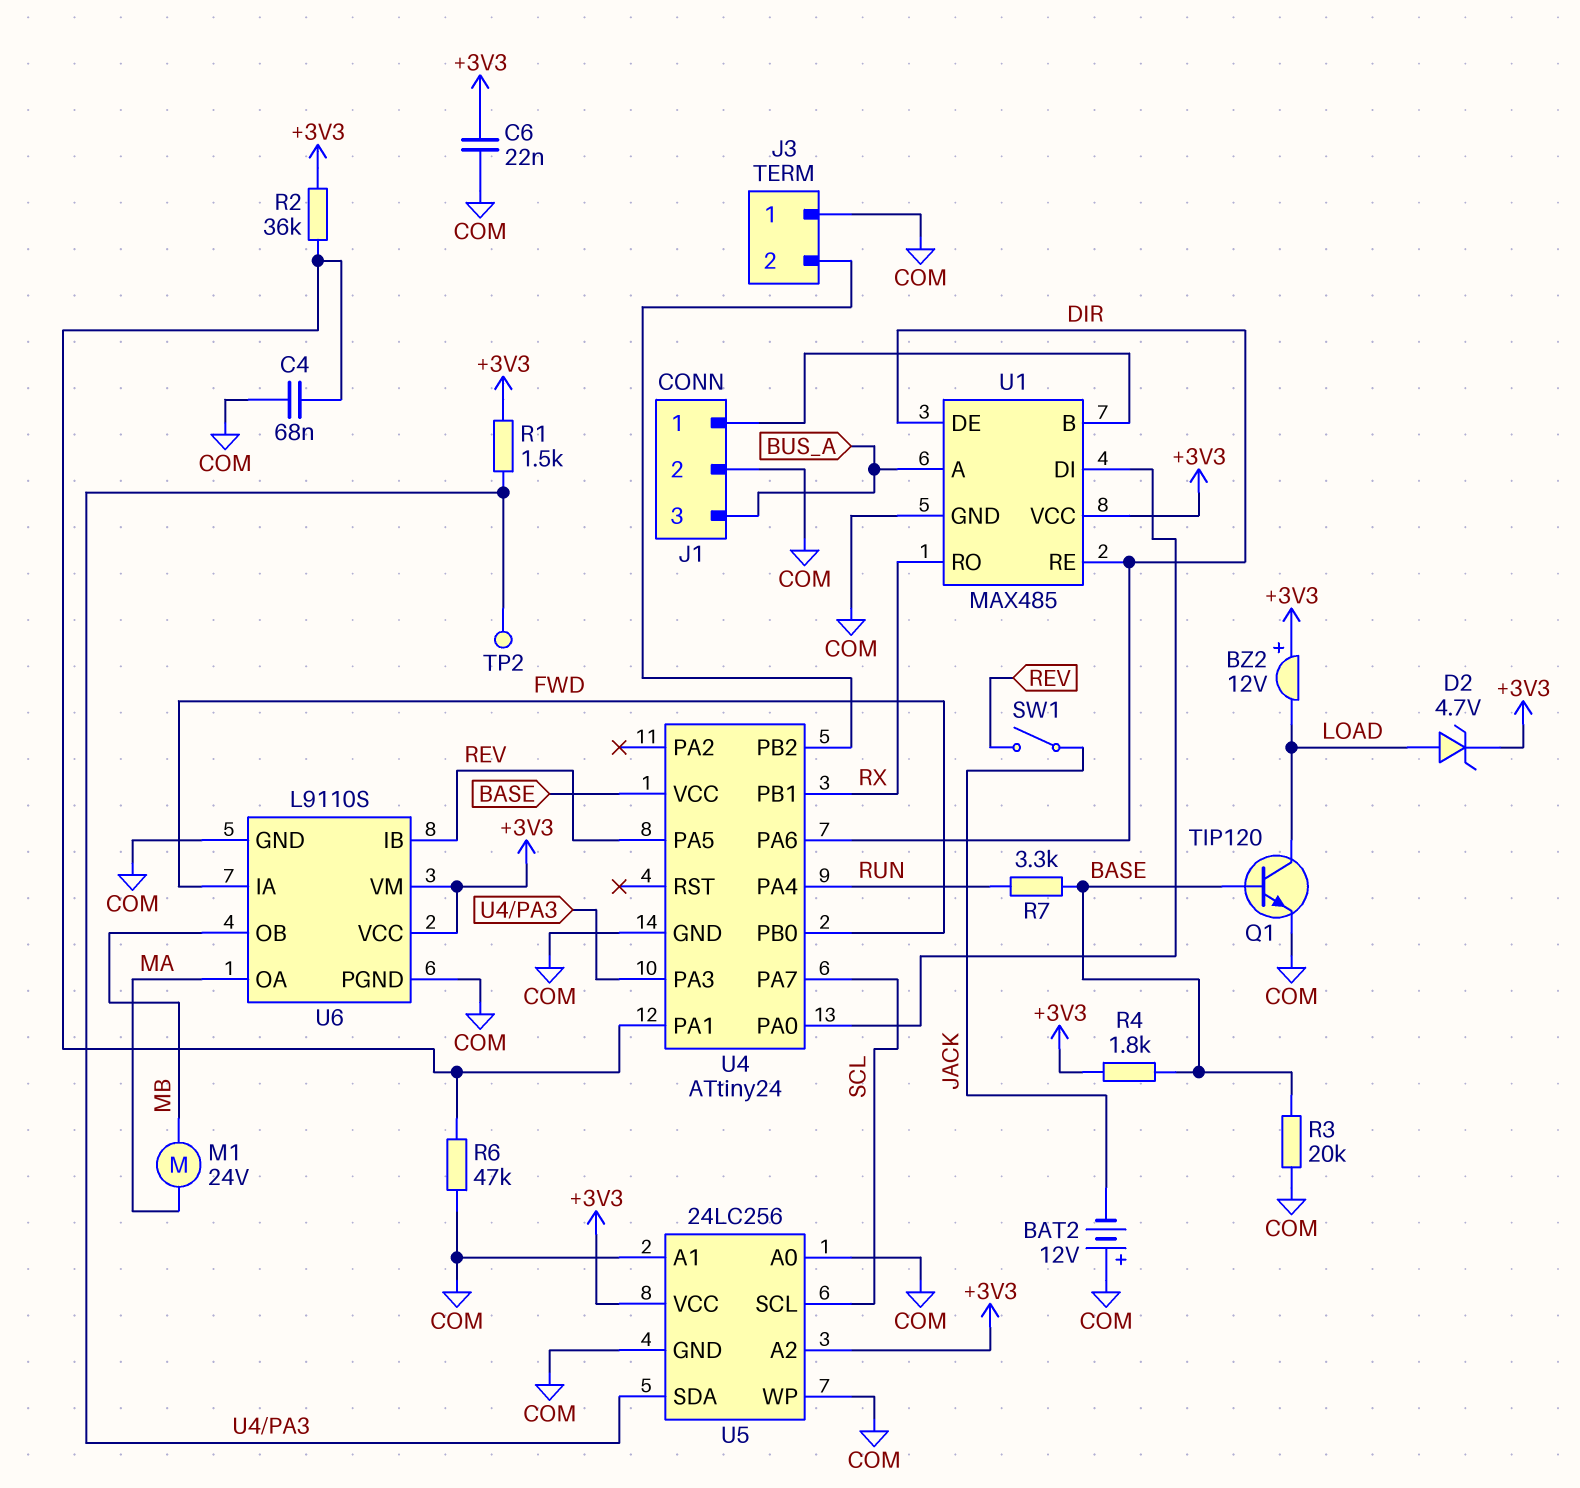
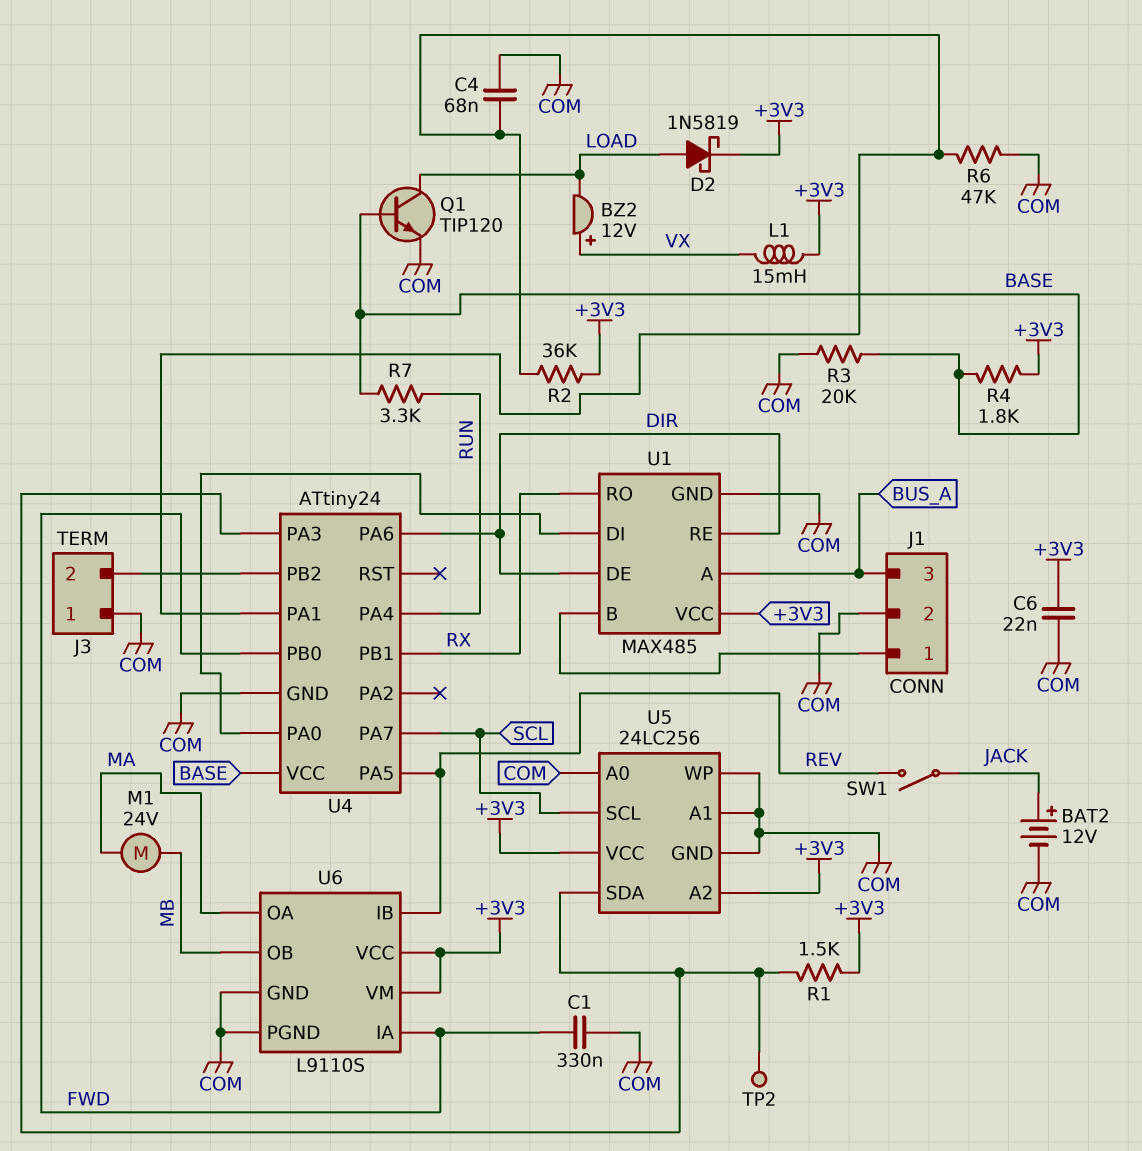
BAT2: 12V (plus COM, minus JACK) -> 12V (plus JACK, minus COM)
BZ2: buzzer 12V (plus +3V3, minus LOAD) -> buzzer 12V (plus VX, minus LOAD)
C1: none -> 330nF (COM, FWD)
D2: zener 4.7V (A LOAD, K +3V3) -> schottky 1N5819 (A LOAD, K +3V3)
L1: none -> 15mH (+3V3, VX)

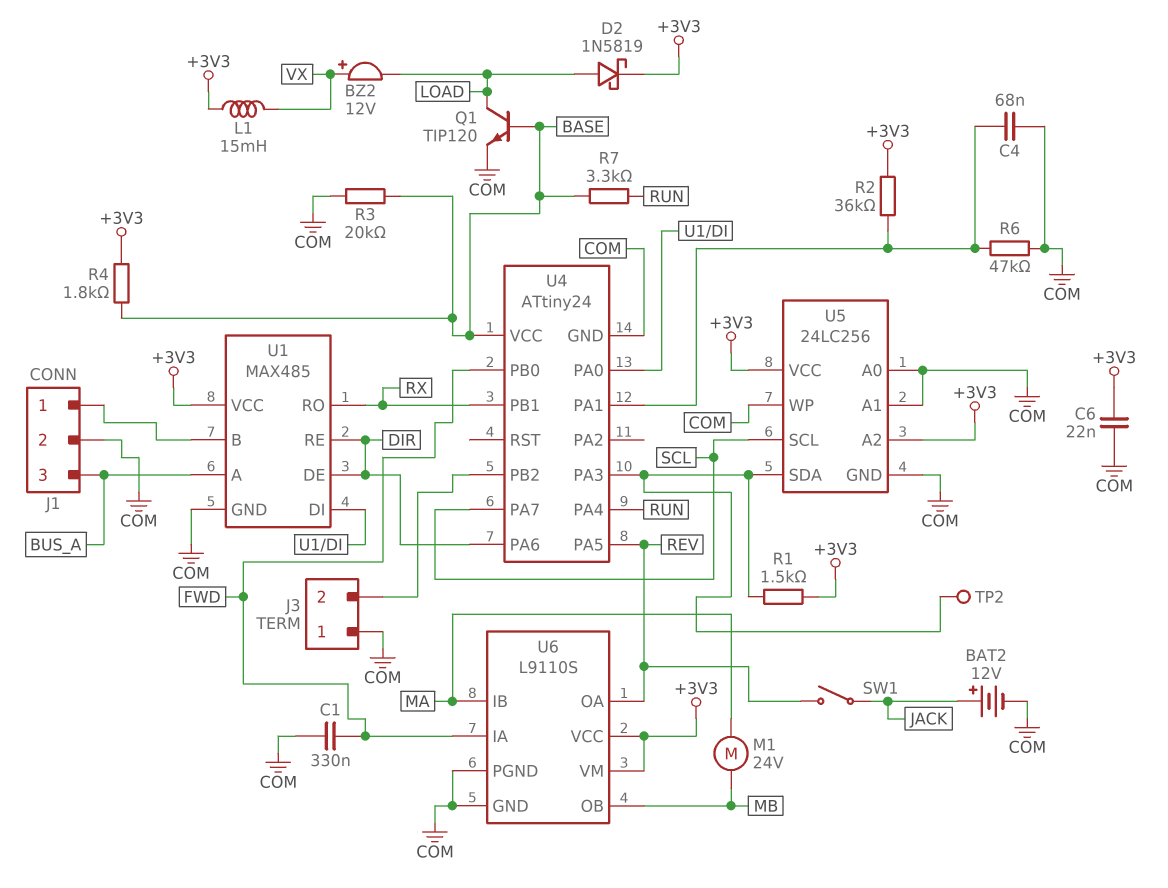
U6 pin IB: REV -> MA
U6 pin OA: MA -> REV

